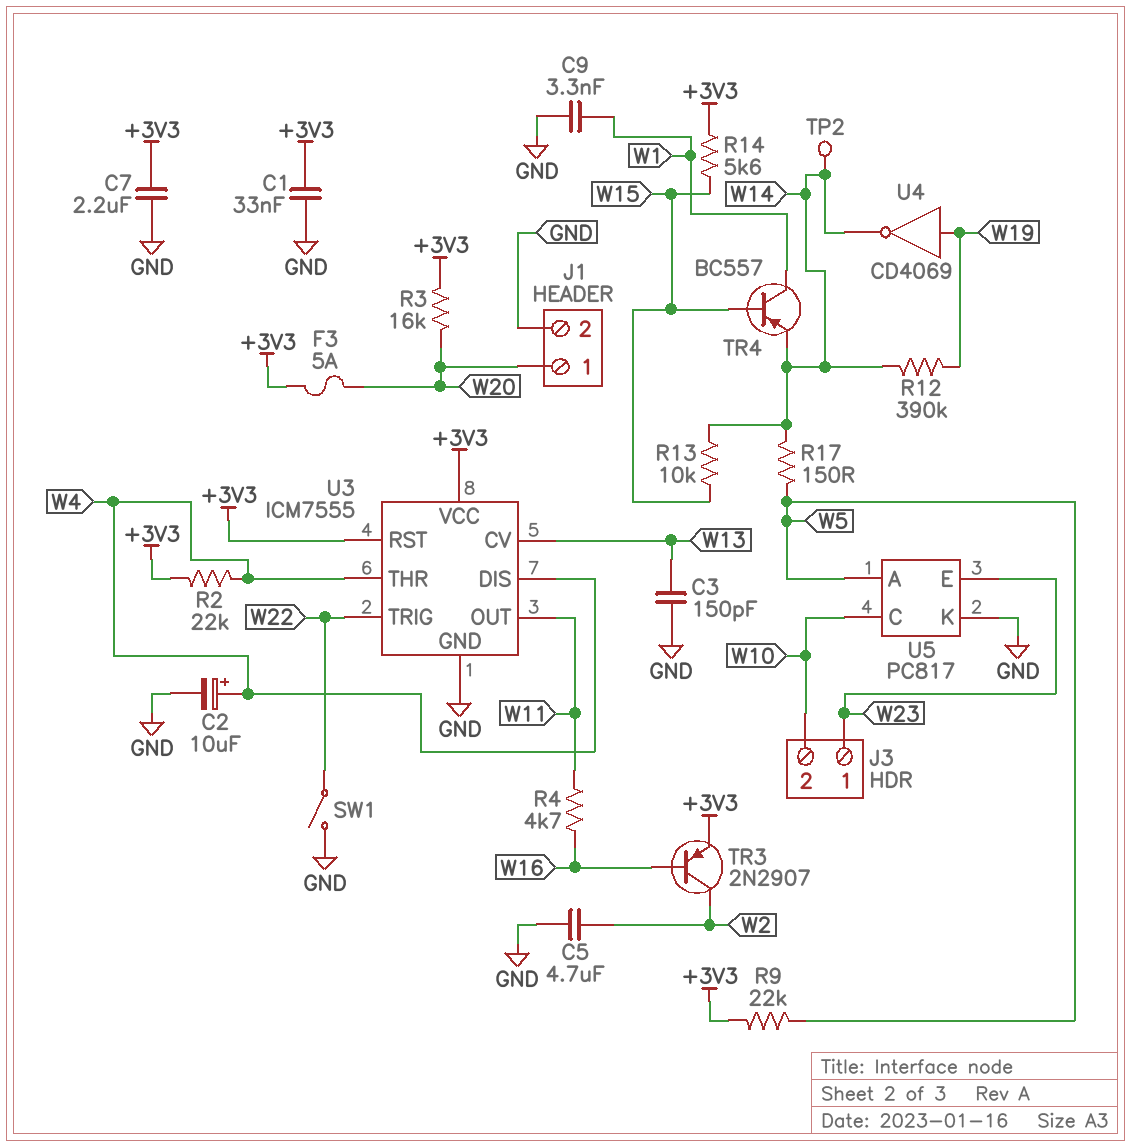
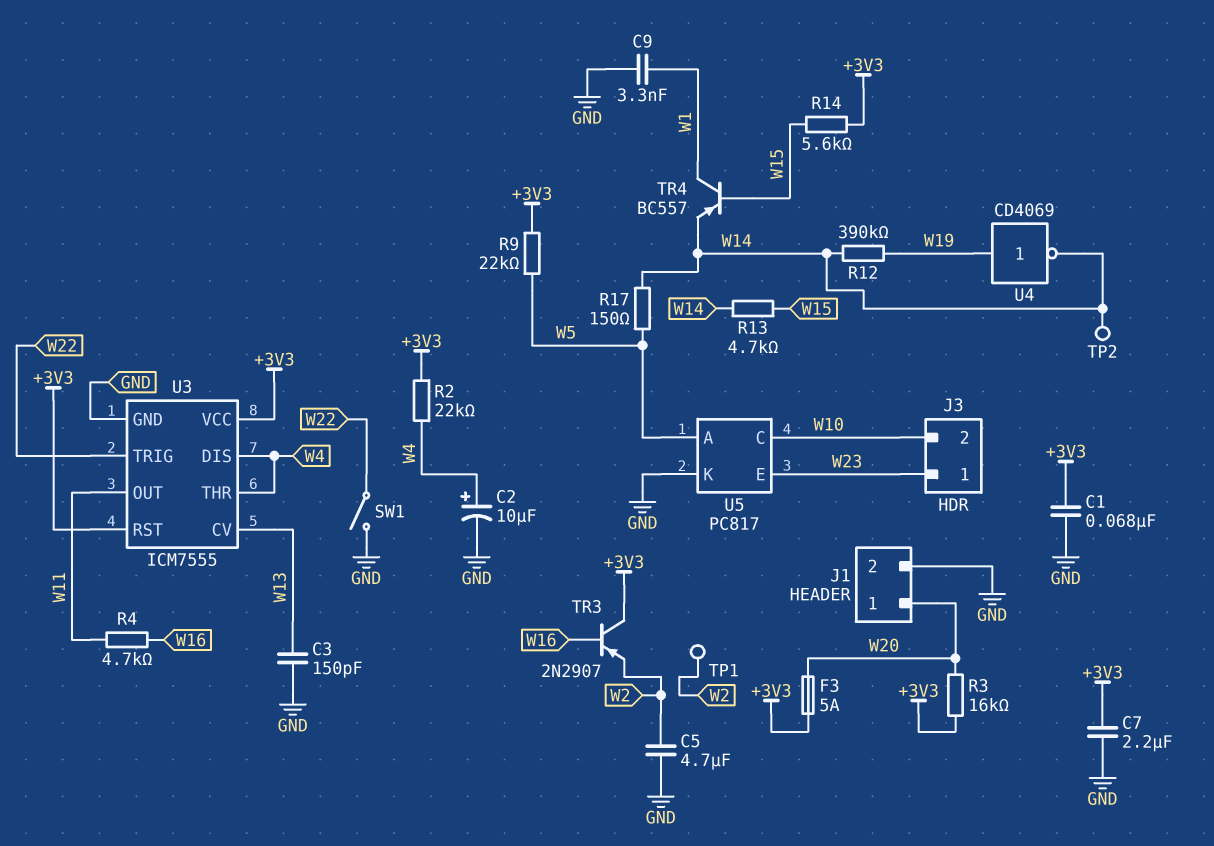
C1: 33nF (+3V3, GND) -> 68nF (+3V3, GND)
R13: 10k (W14, W15) -> 4.7k (W14, W15)
TP1: none -> test point (W2)
TR3: PNP 2N2907 (B W16, C W2, E +3V3) -> PNP 2N2907 (B W16, C +3V3, E W2)

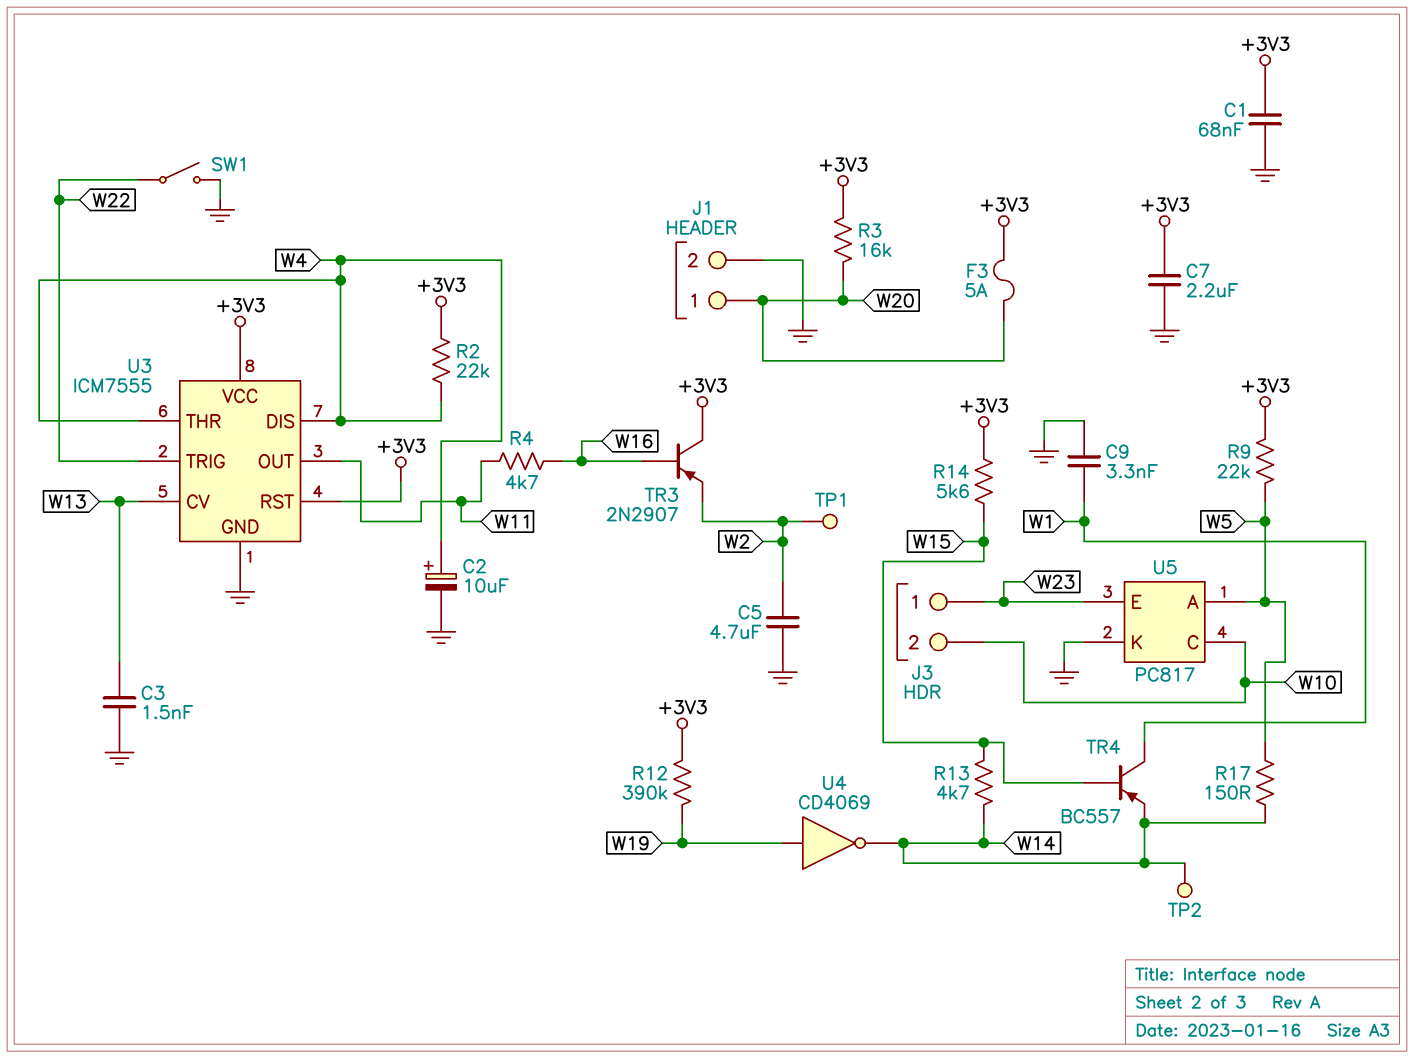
C3: 150pF (GND, W13) -> 1.5nF (GND, W13)
R12: 390k (W14, W19) -> 390k (+3V3, W19)

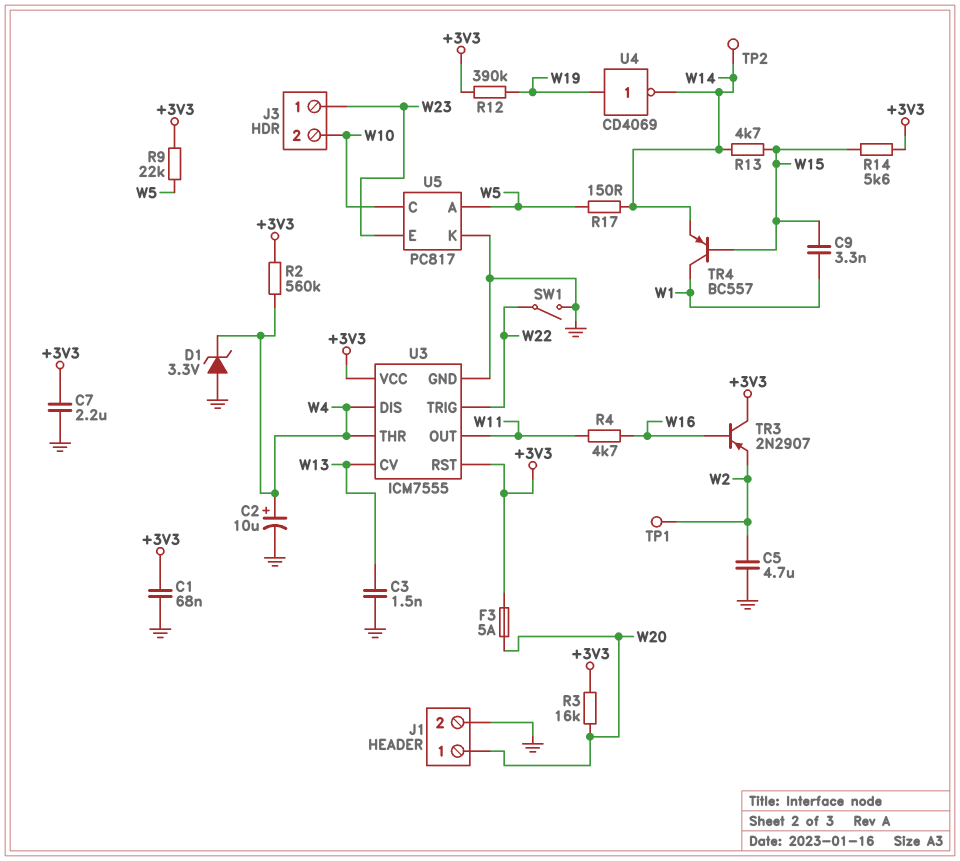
C9: 3.3nF (GND, W1) -> 3.3nF (W1, W15)
D1: none -> zener 3.3V (A GND, K W4)
R2: 22k (+3V3, W4) -> 560k (+3V3, W4)

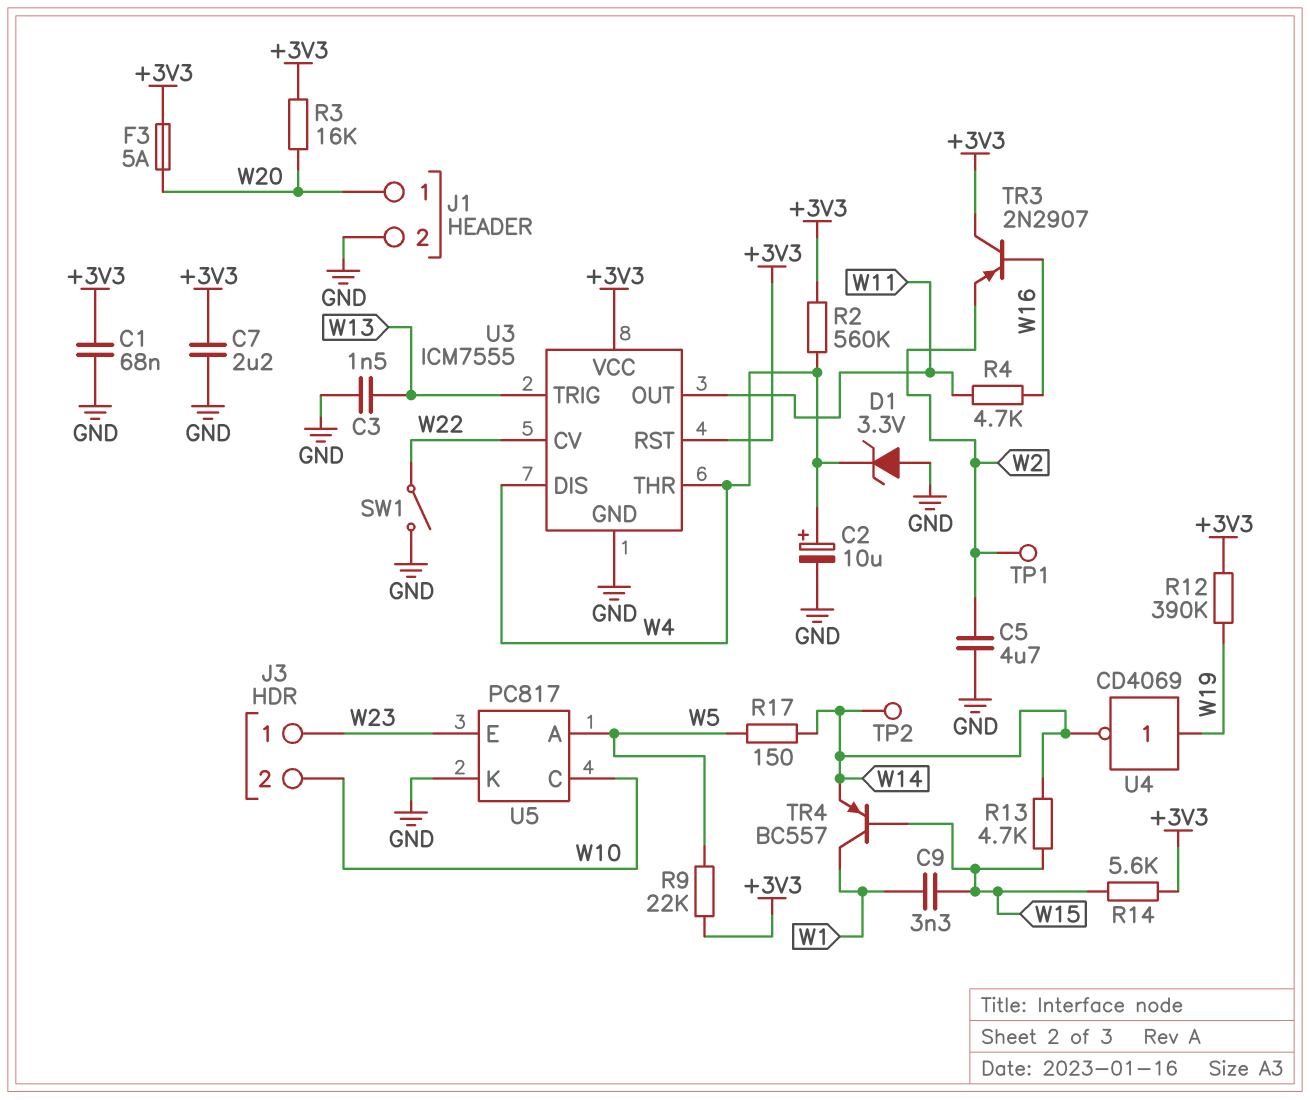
U3 pin CV: W13 -> W22
U3 pin TRIG: W22 -> W13

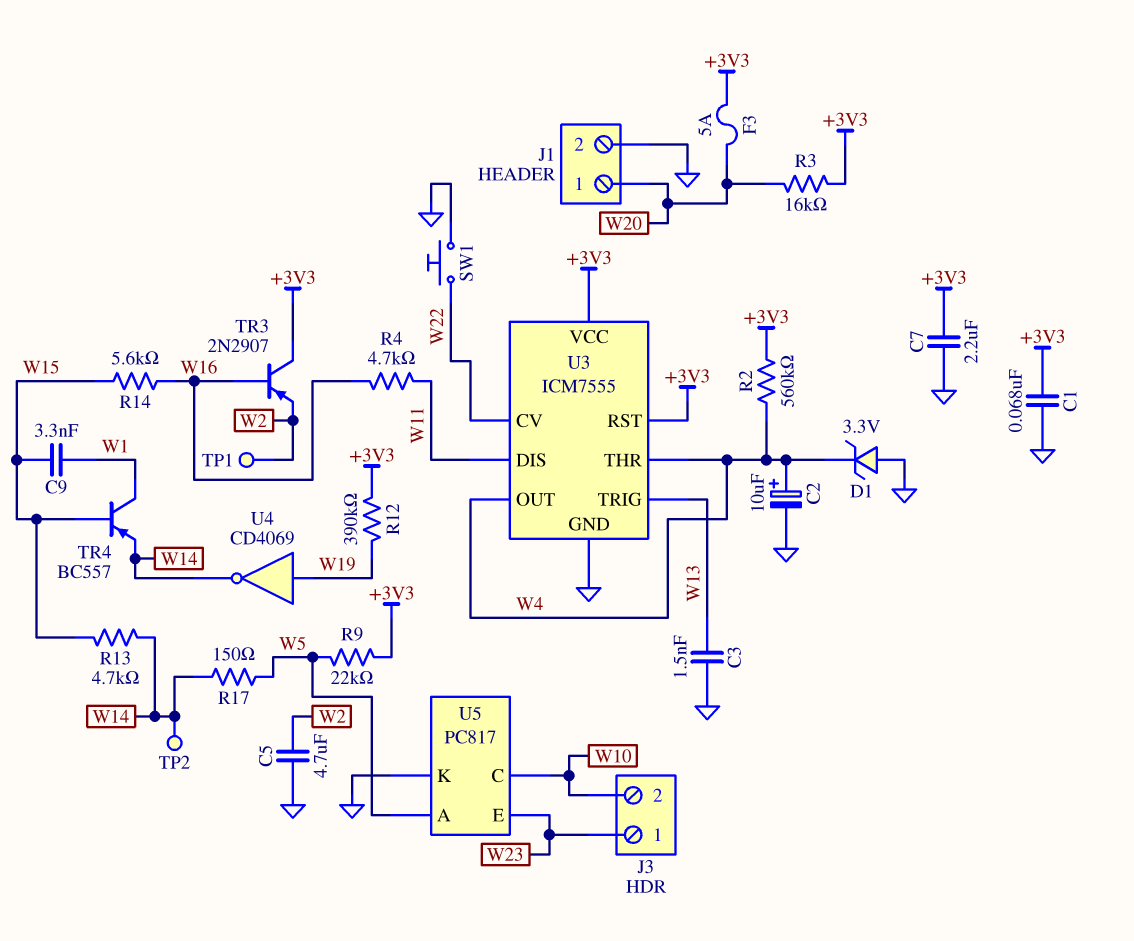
R14: 5.6k (+3V3, W15) -> 5.6k (W15, W16)
SW1: switch (GND, W22) -> button (GND, W22)
U3 pin DIS: W4 -> W11
U3 pin OUT: W11 -> W4

